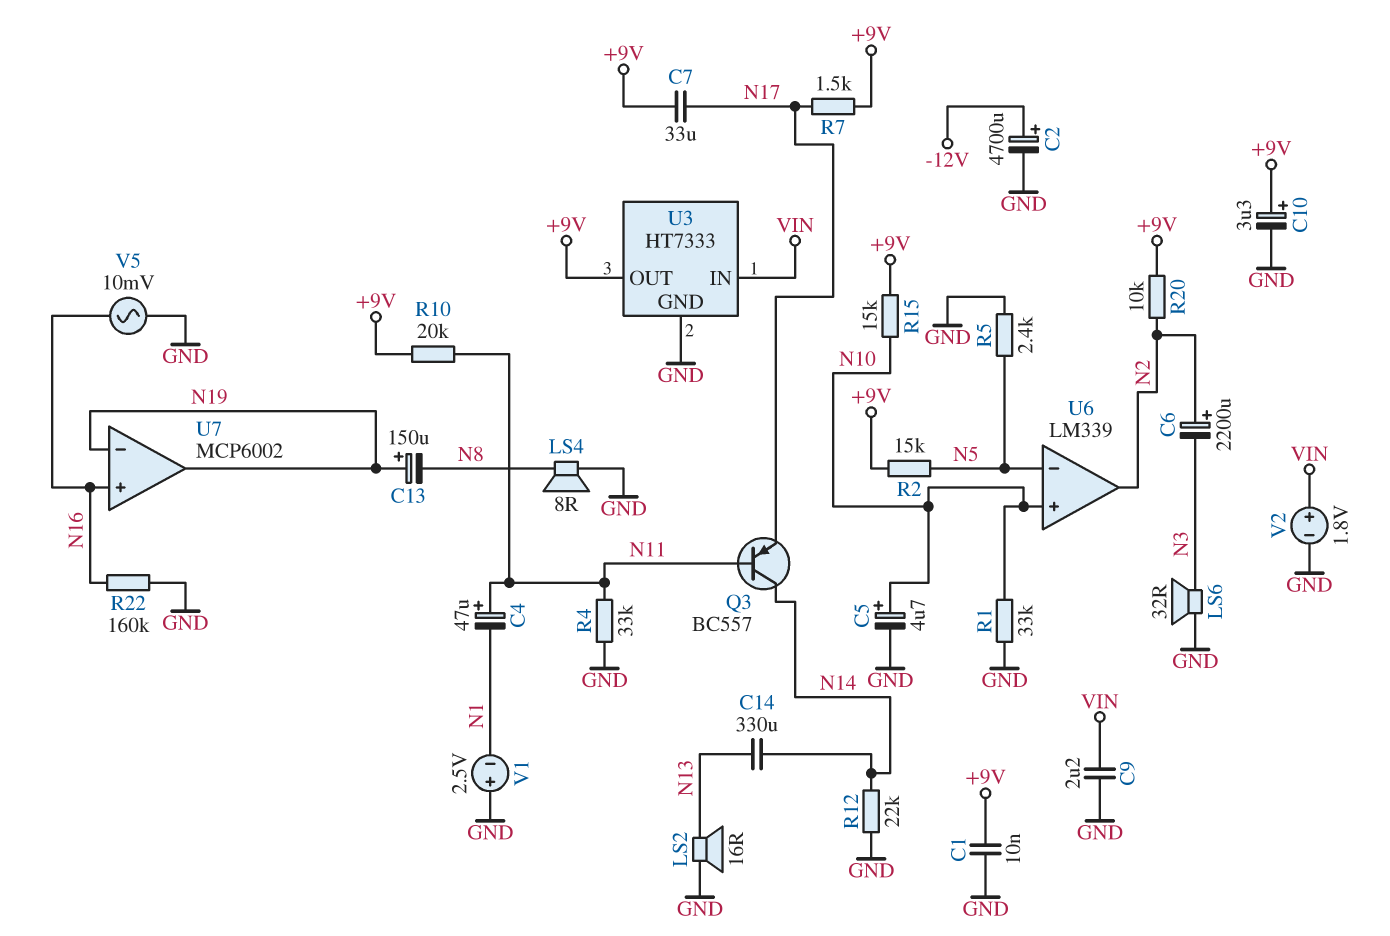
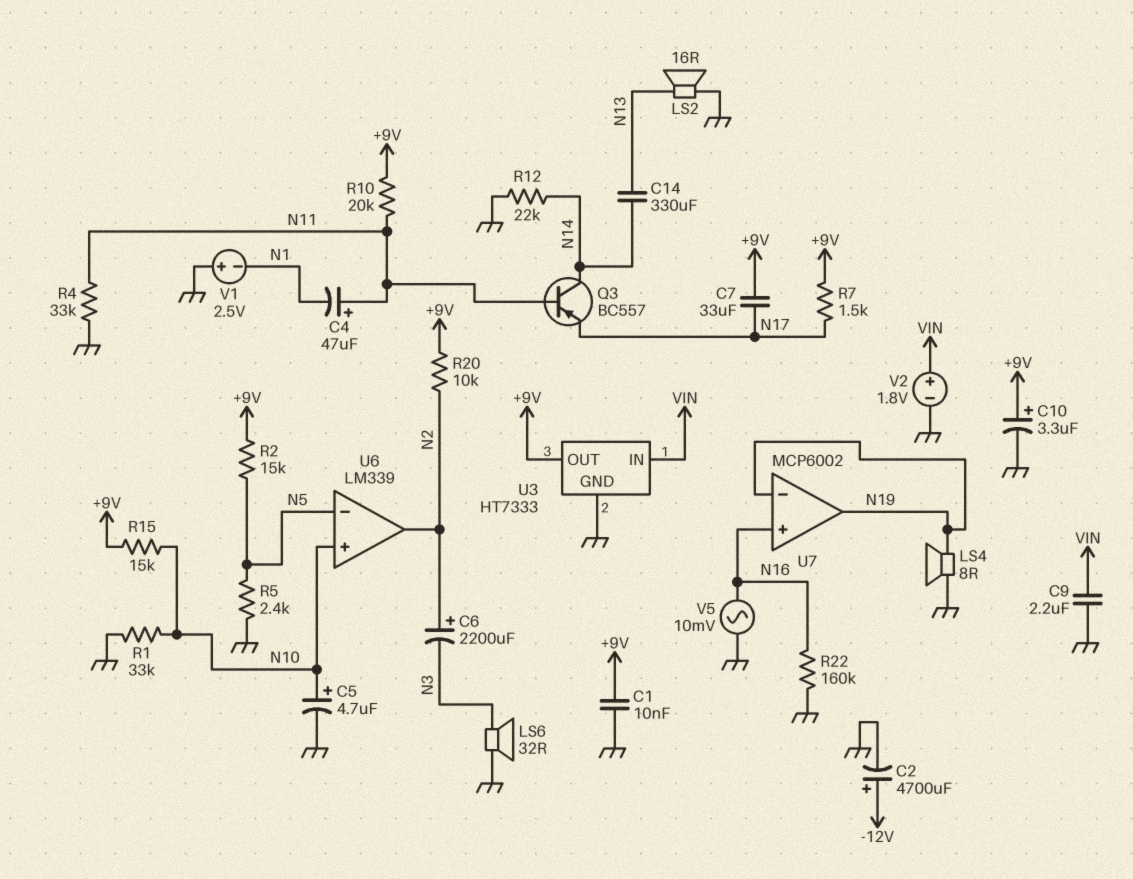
C13: 150uF (plus N19, minus N8) -> none
LS4: speaker 8R (GND, N8) -> speaker 8R (GND, N19)

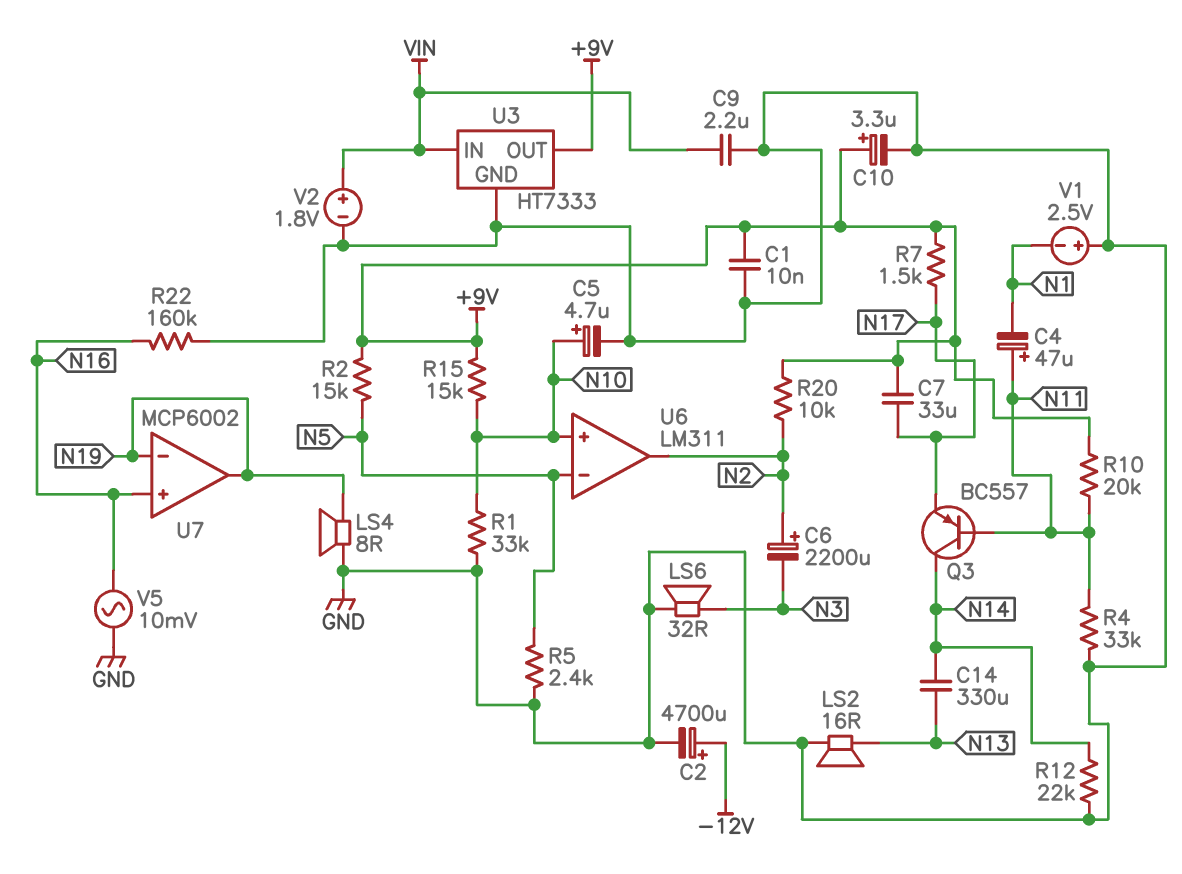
U6: LM339 -> LM311

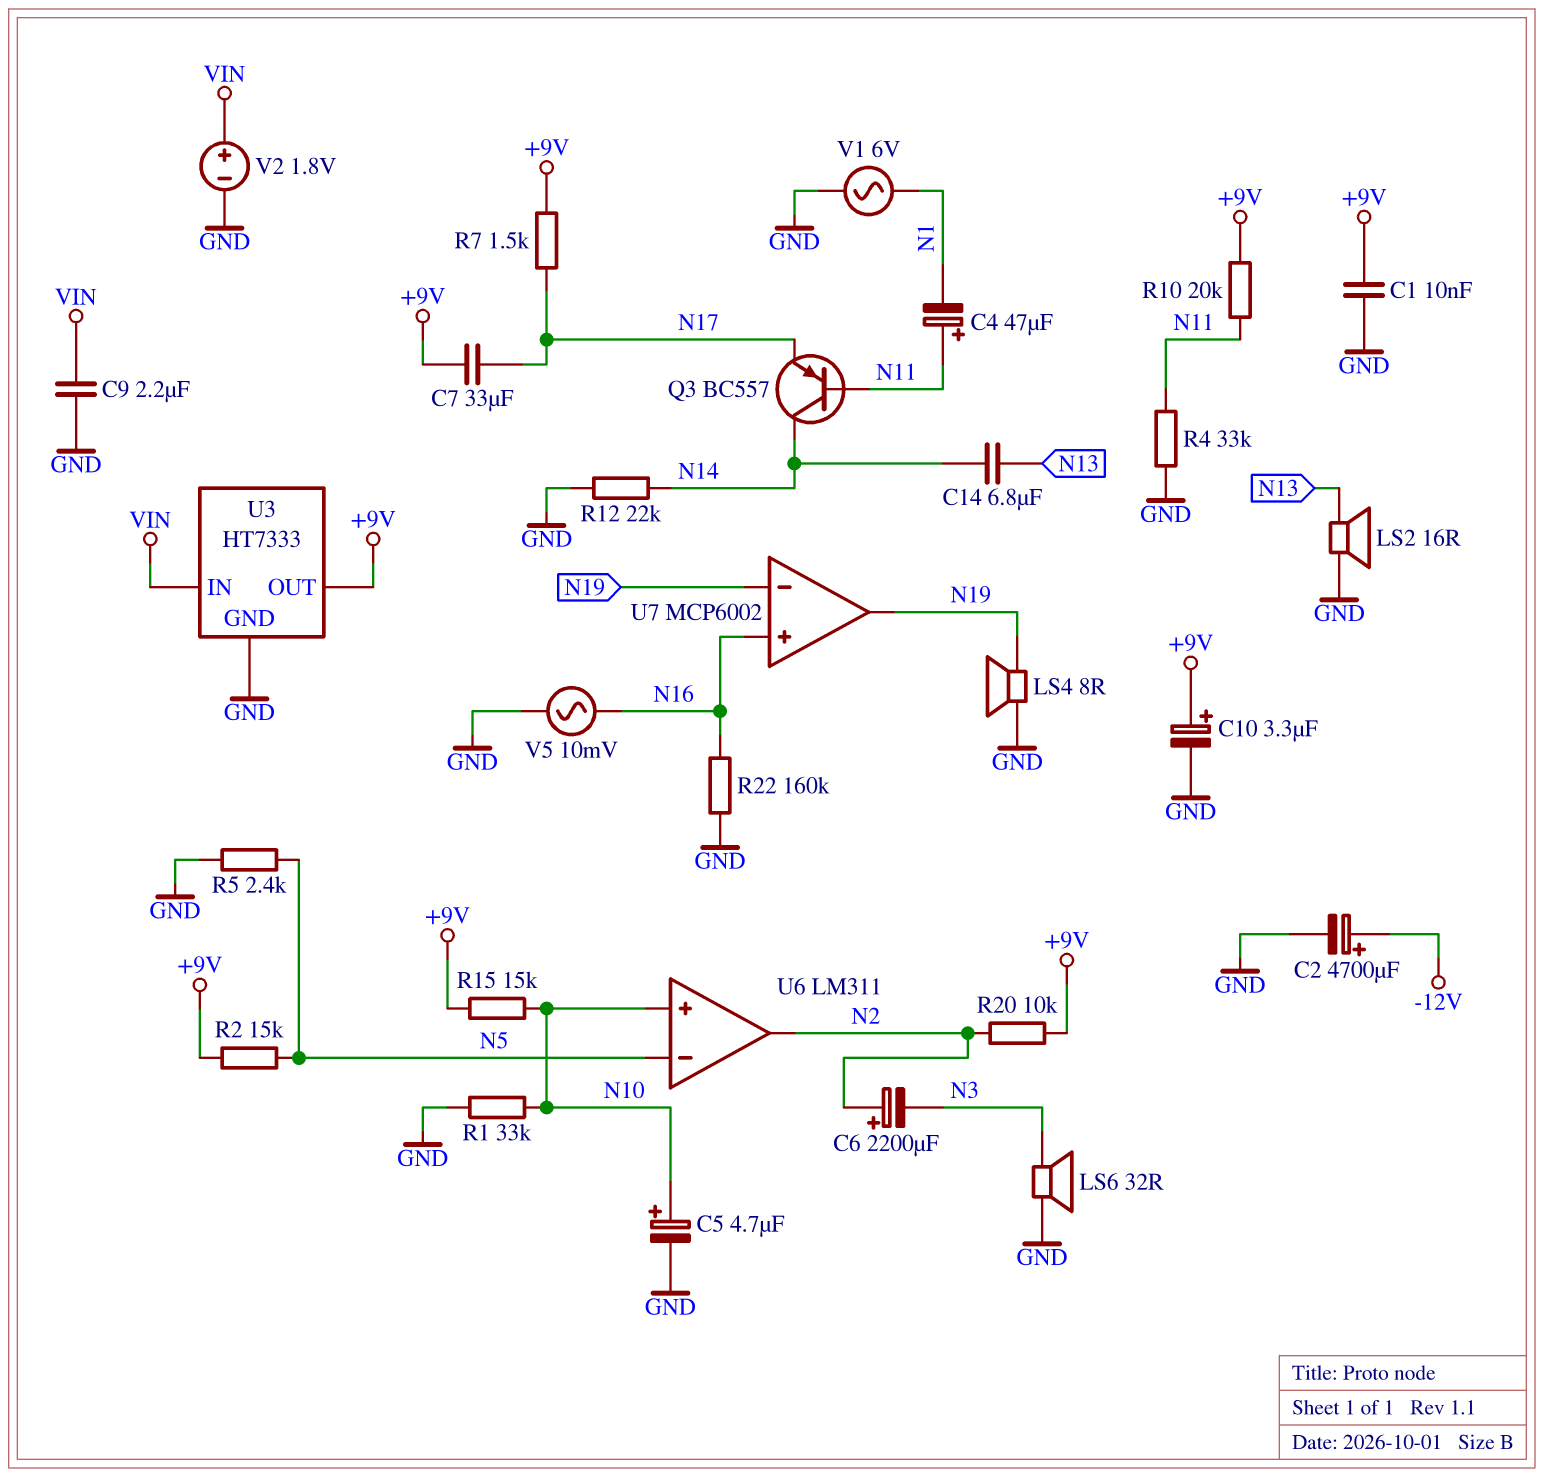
C14: 330uF (N13, N14) -> 6.8uF (N13, N14)
V1: 2.5V (plus GND, minus N1) -> AC 6V (GND, N1)

